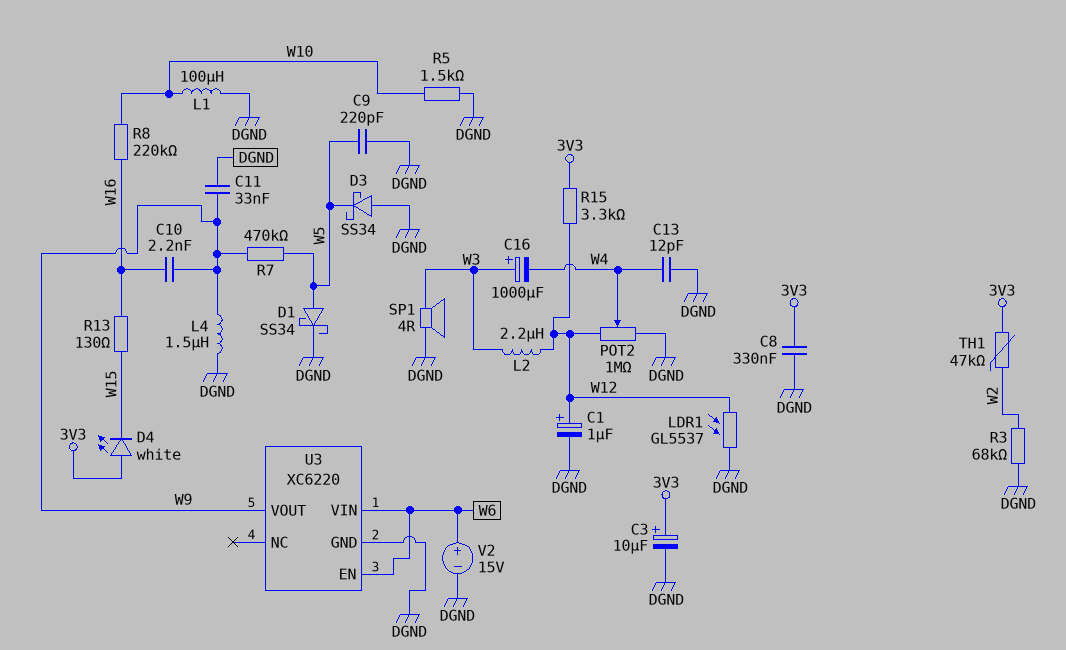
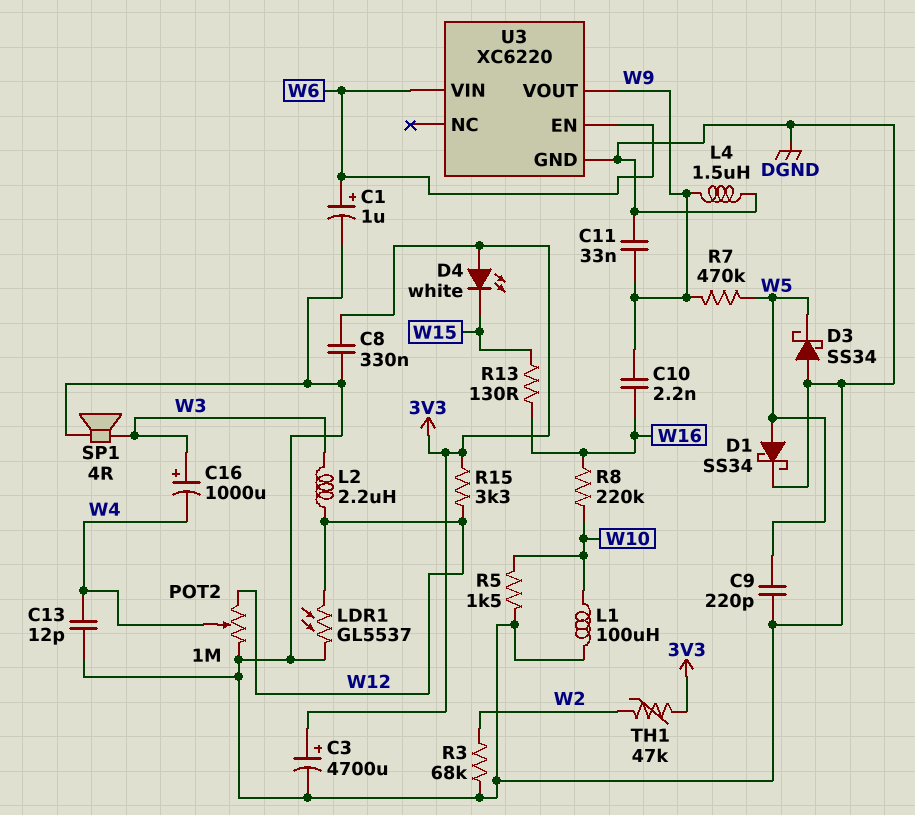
C1: 1uF (plus W12, minus DGND) -> 1uF (plus W6, minus DGND)
C3: 10uF (plus 3V3, minus DGND) -> 4700uF (plus 3V3, minus DGND)
V2: 15V (plus W6, minus DGND) -> none

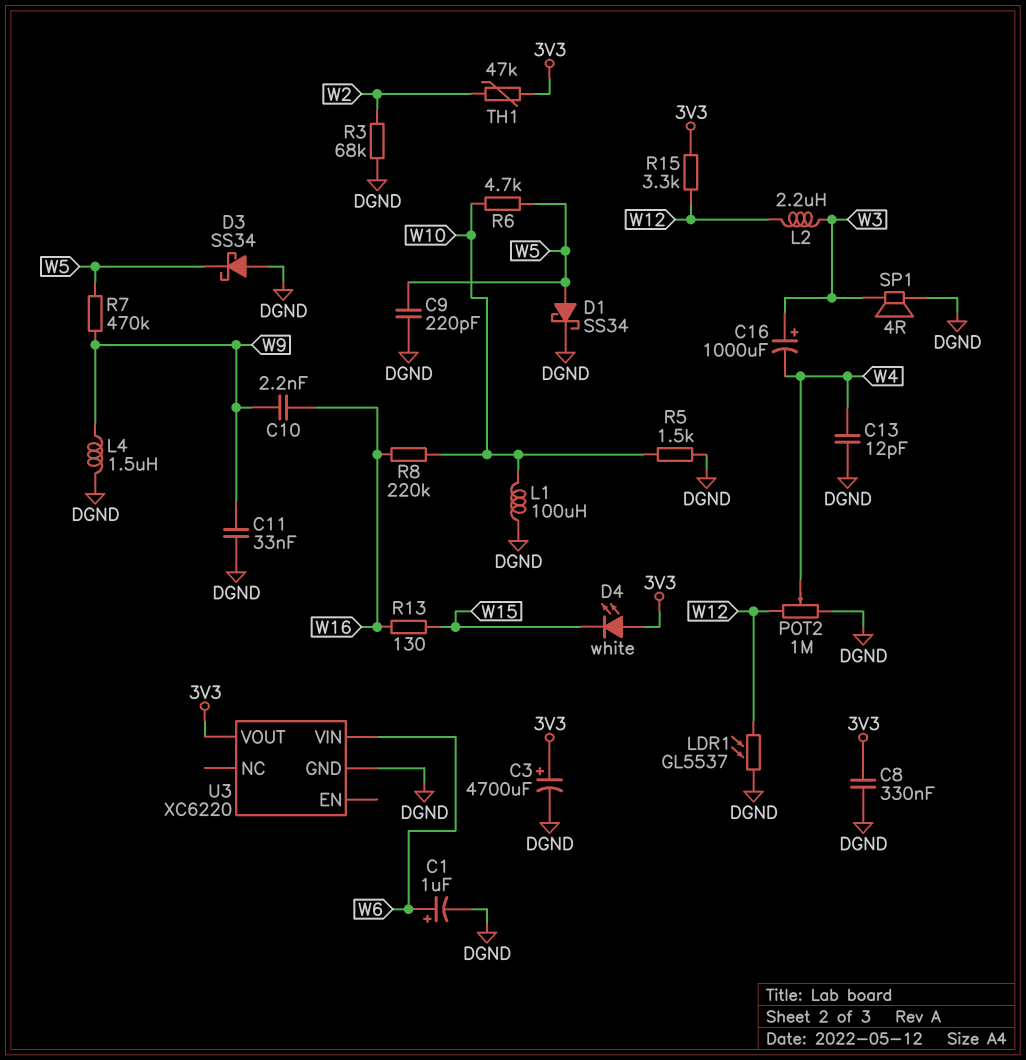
R6: none -> 4.7k (W5, W10)
U3 pin EN: W6 -> none
U3 pin VOUT: W9 -> 3V3

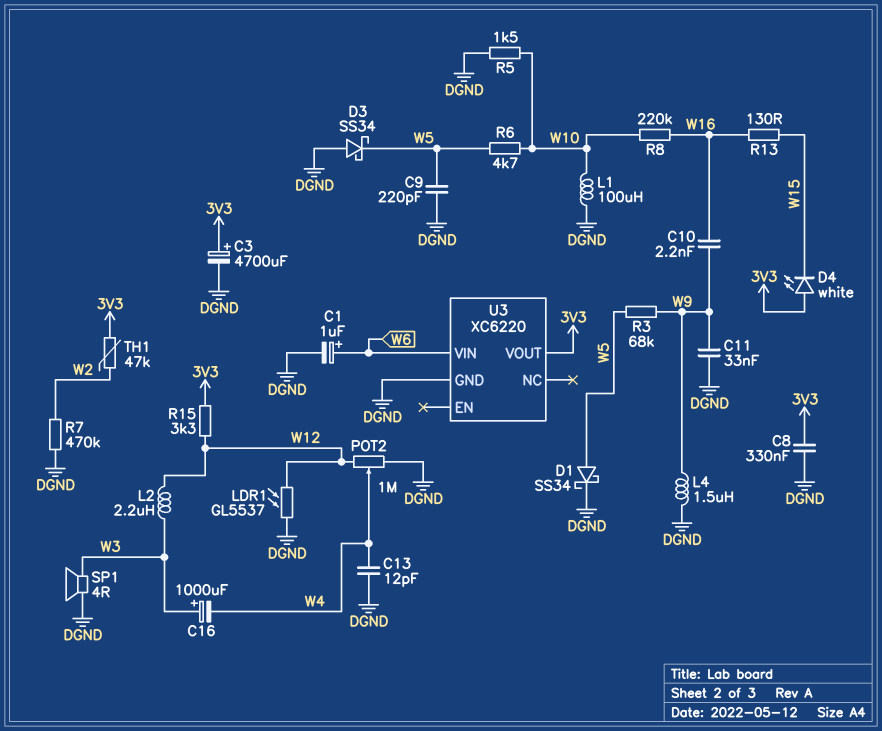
R3: 68k (DGND, W2) -> 68k (W5, W9)
R7: 470k (W5, W9) -> 470k (DGND, W2)

